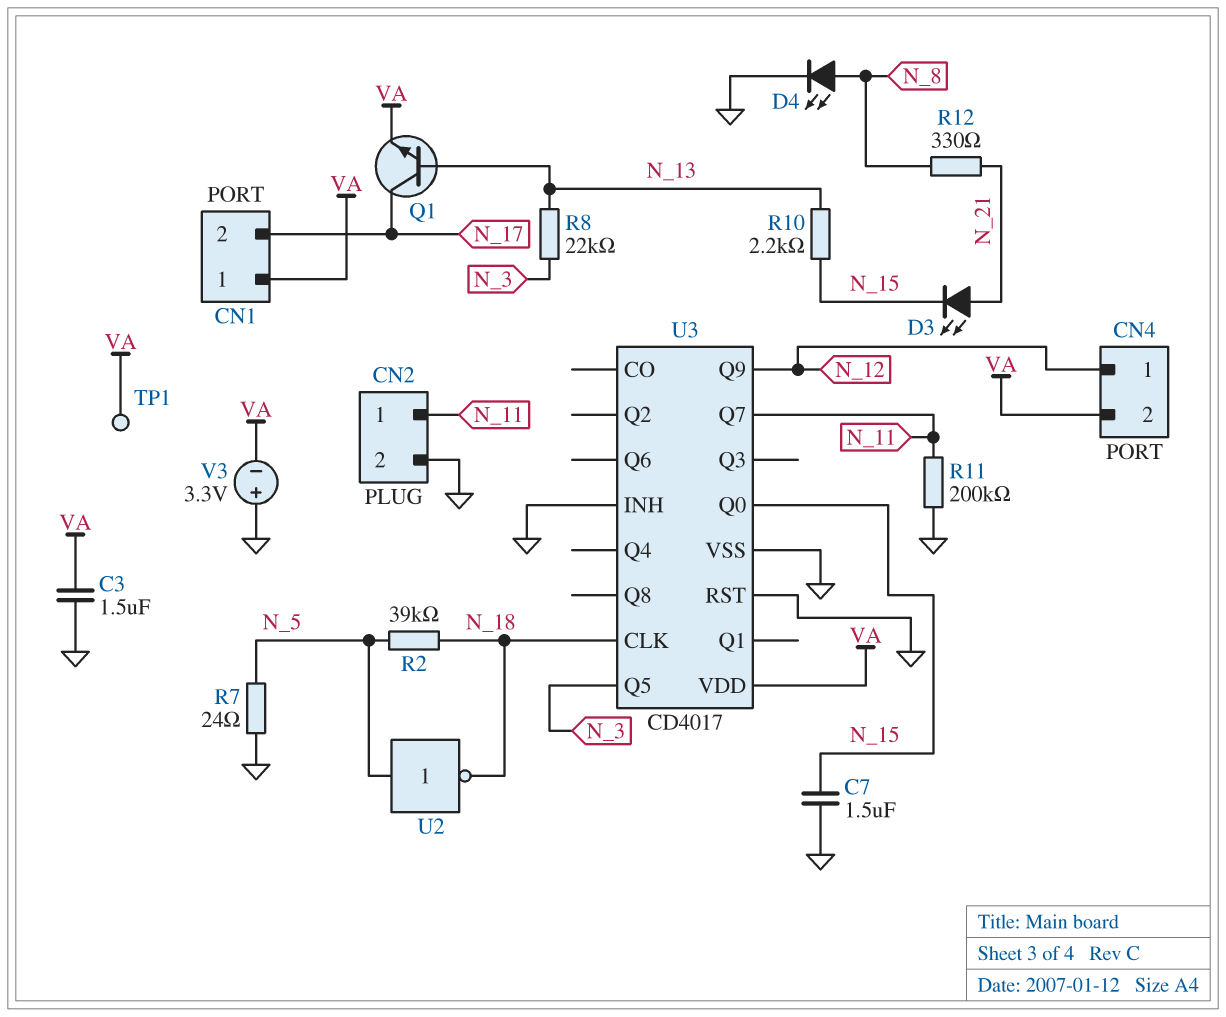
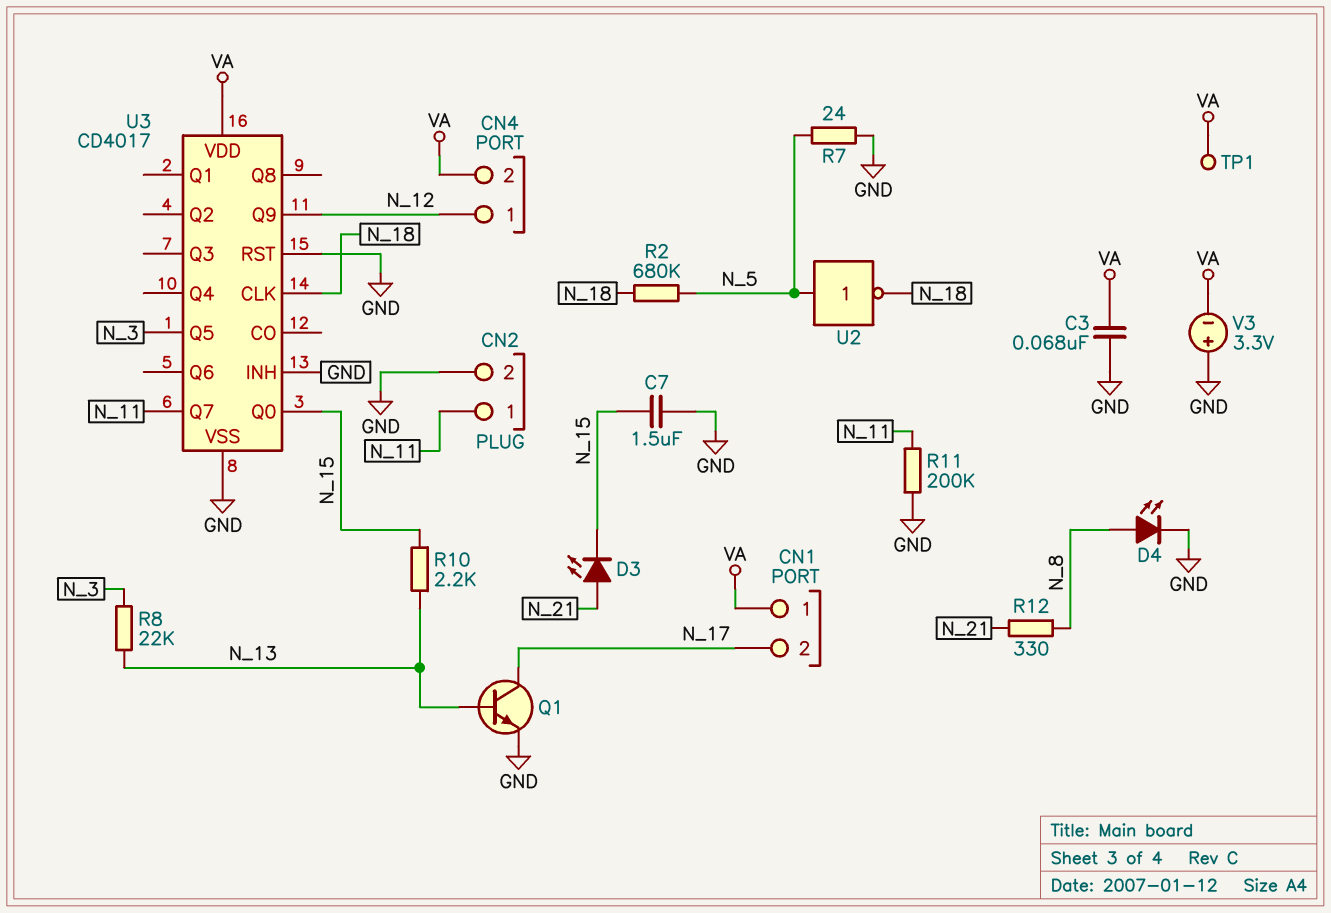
C3: 1.5uF (GND, VA) -> 68nF (GND, VA)
Q1: NPN (B N_13, C N_17, E VA) -> NPN (B N_13, C N_17, E GND)
R2: 39k (N_5, N_18) -> 680k (N_5, N_18)

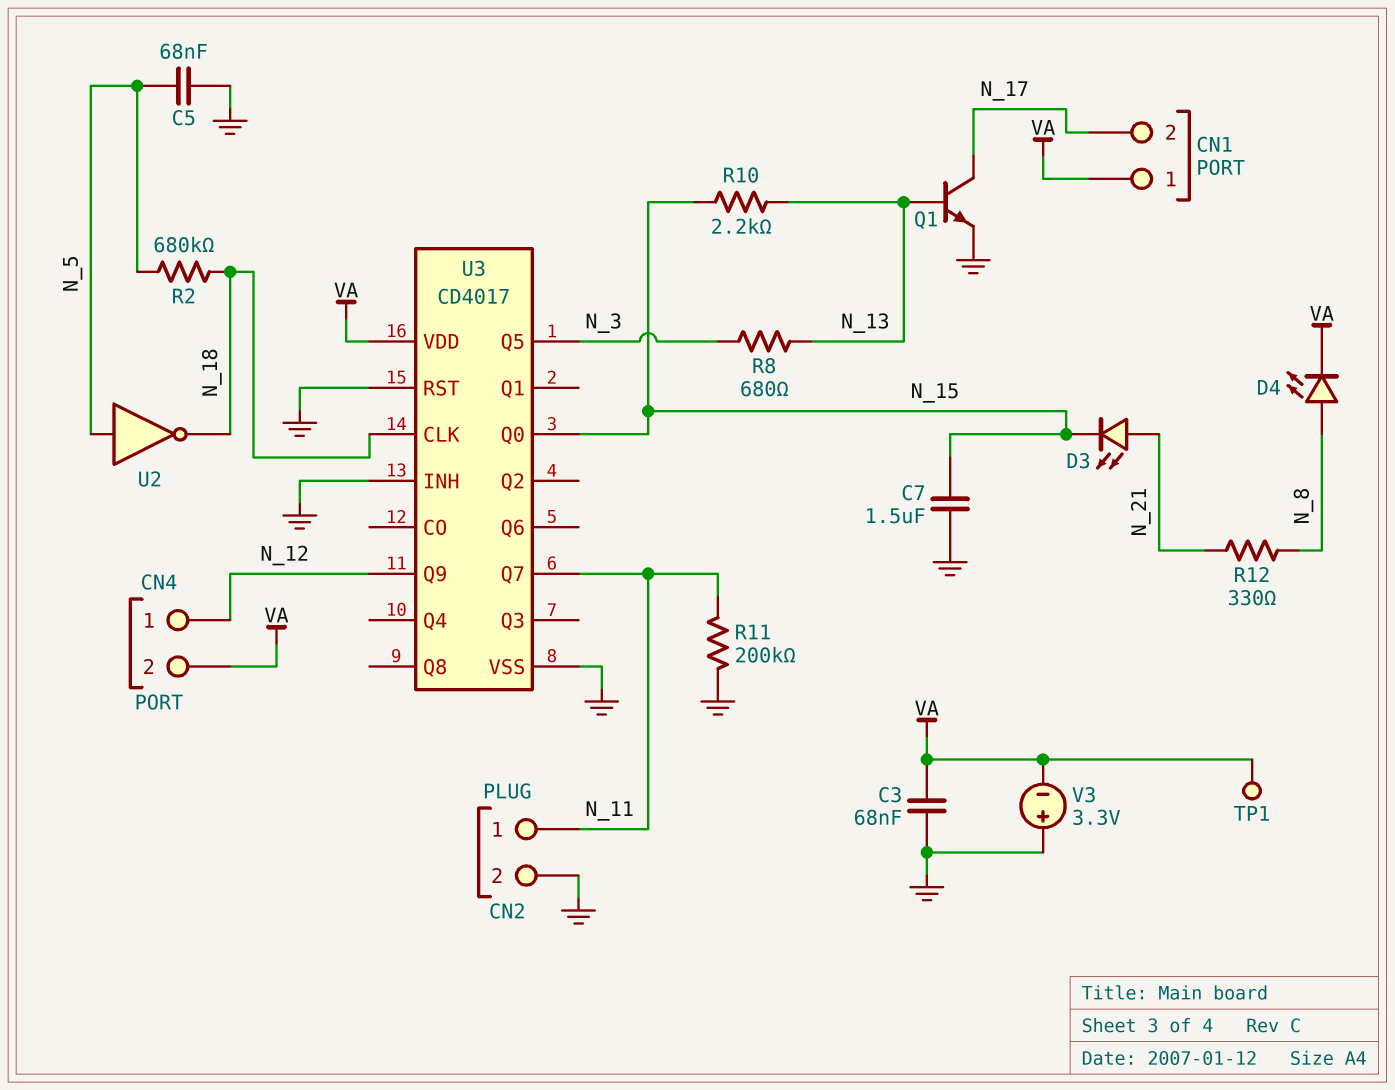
C5: none -> 68nF (GND, N_5)
D4: LED (A N_8, K GND) -> LED (A N_8, K VA)
R7: 24 (GND, N_5) -> none
R8: 22k (N_3, N_13) -> 680 (N_3, N_13)

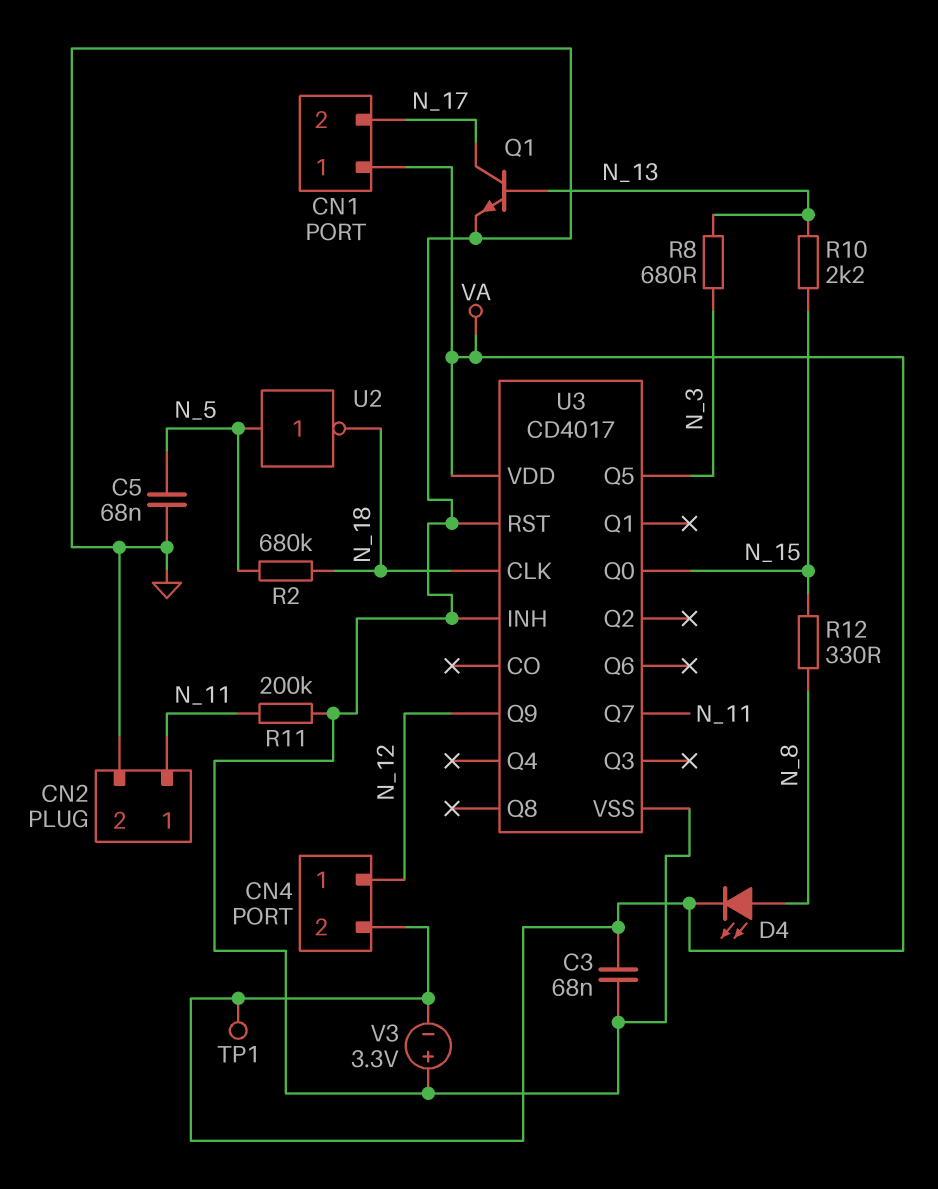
C7: 1.5uF (GND, N_15) -> none
D3: LED (A N_21, K N_15) -> none
R12: 330 (N_8, N_21) -> 330 (N_8, N_15)

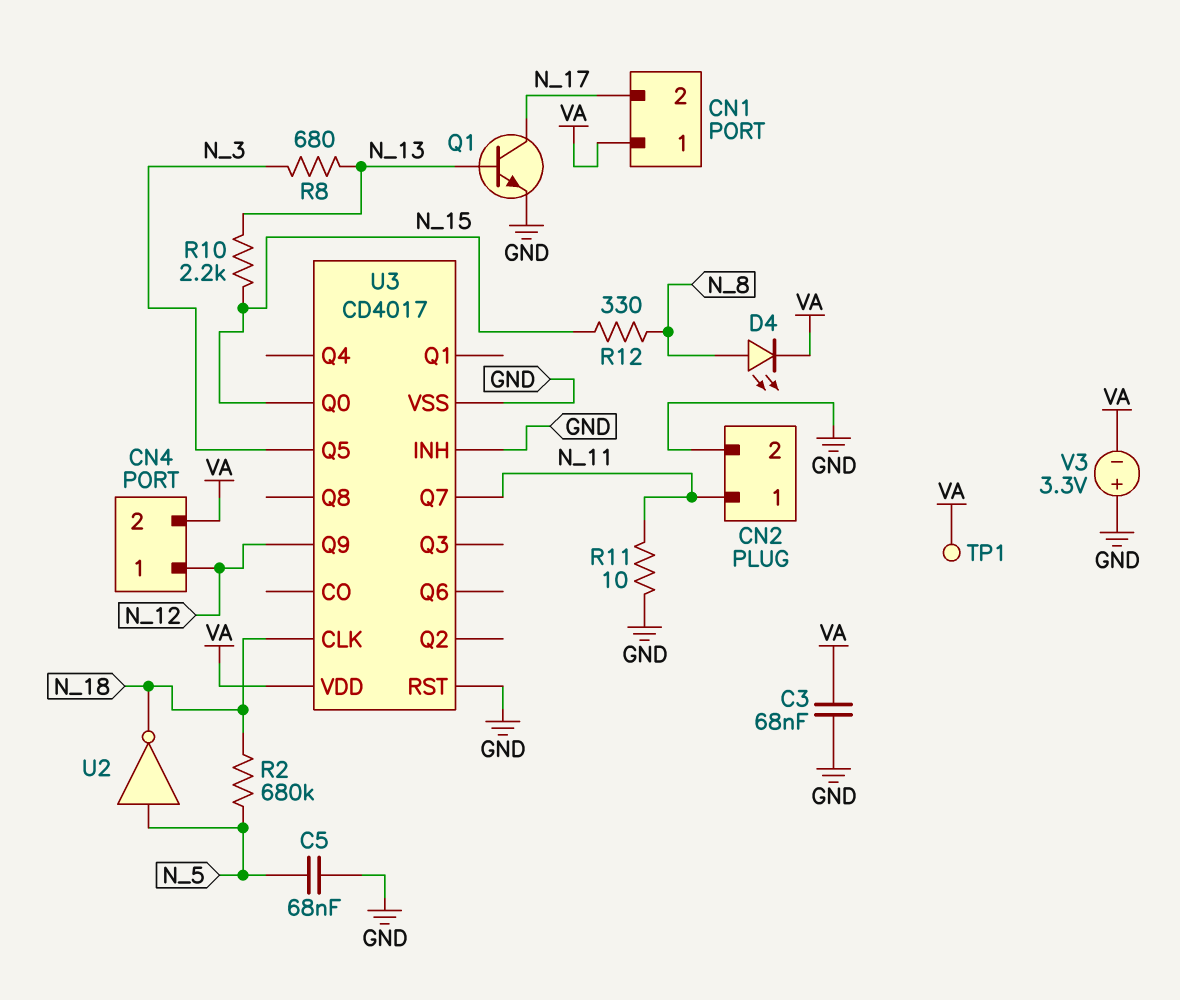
R11: 200k (GND, N_11) -> 10 (GND, N_11)

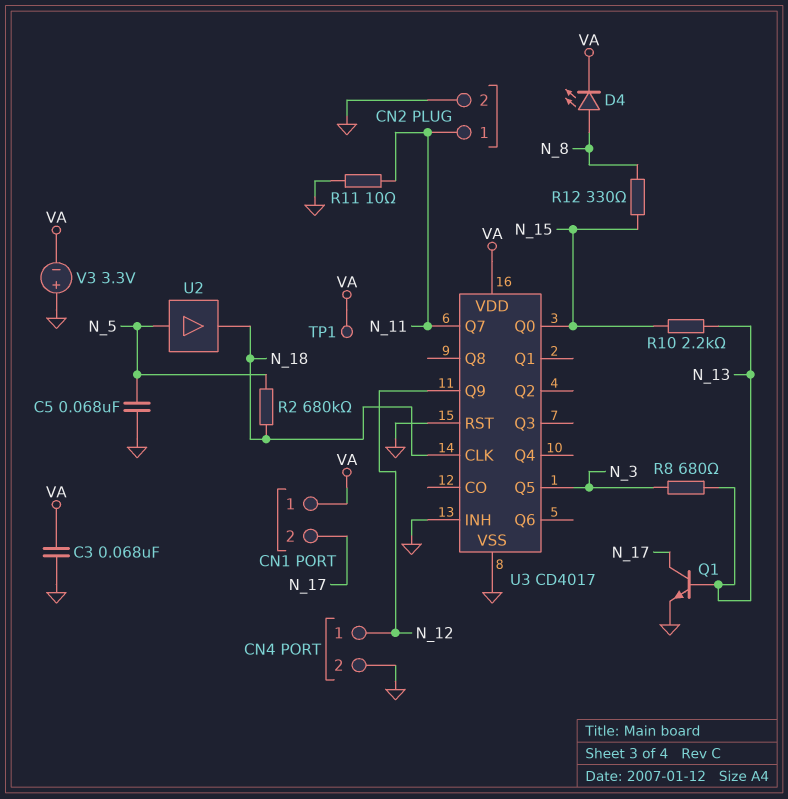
CN4 pin 2: VA -> GND
U2: NOT (in N_5, out N_18) -> buffer (in N_5, out N_18)

